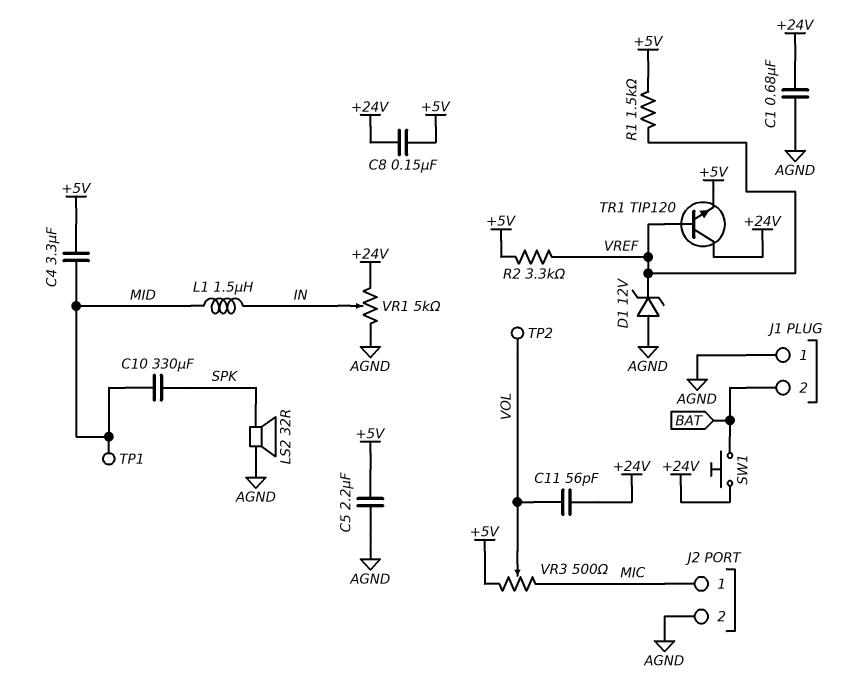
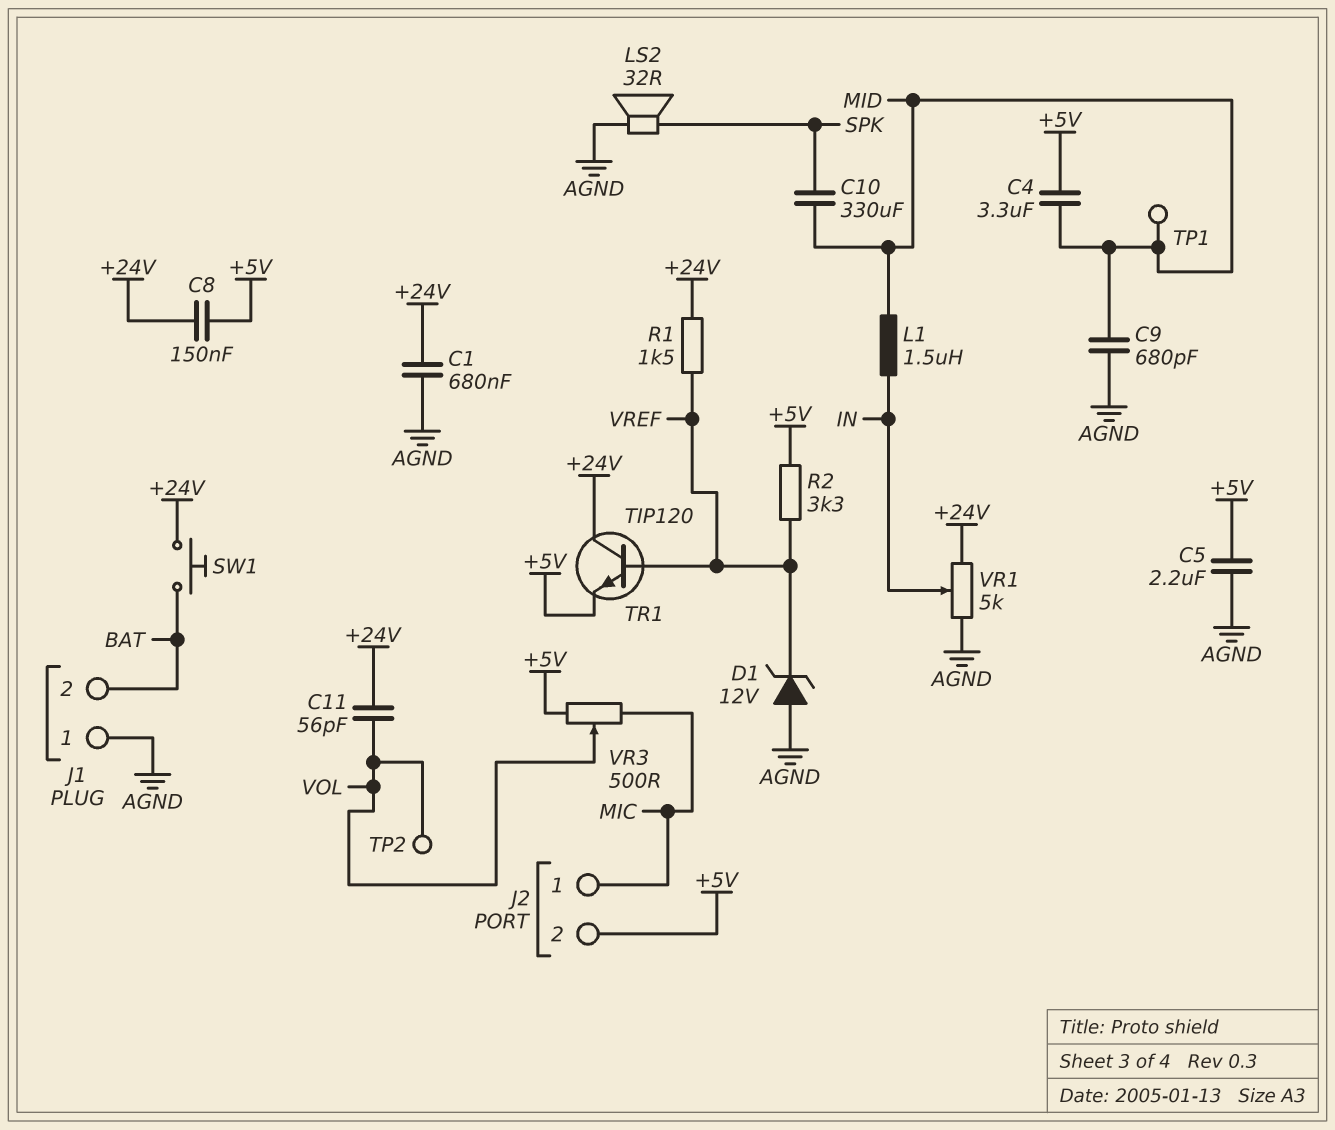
C9: none -> 680pF (AGND, MID)
J2 pin 2: AGND -> +5V
R1: 1.5k (+5V, VREF) -> 1.5k (+24V, VREF)

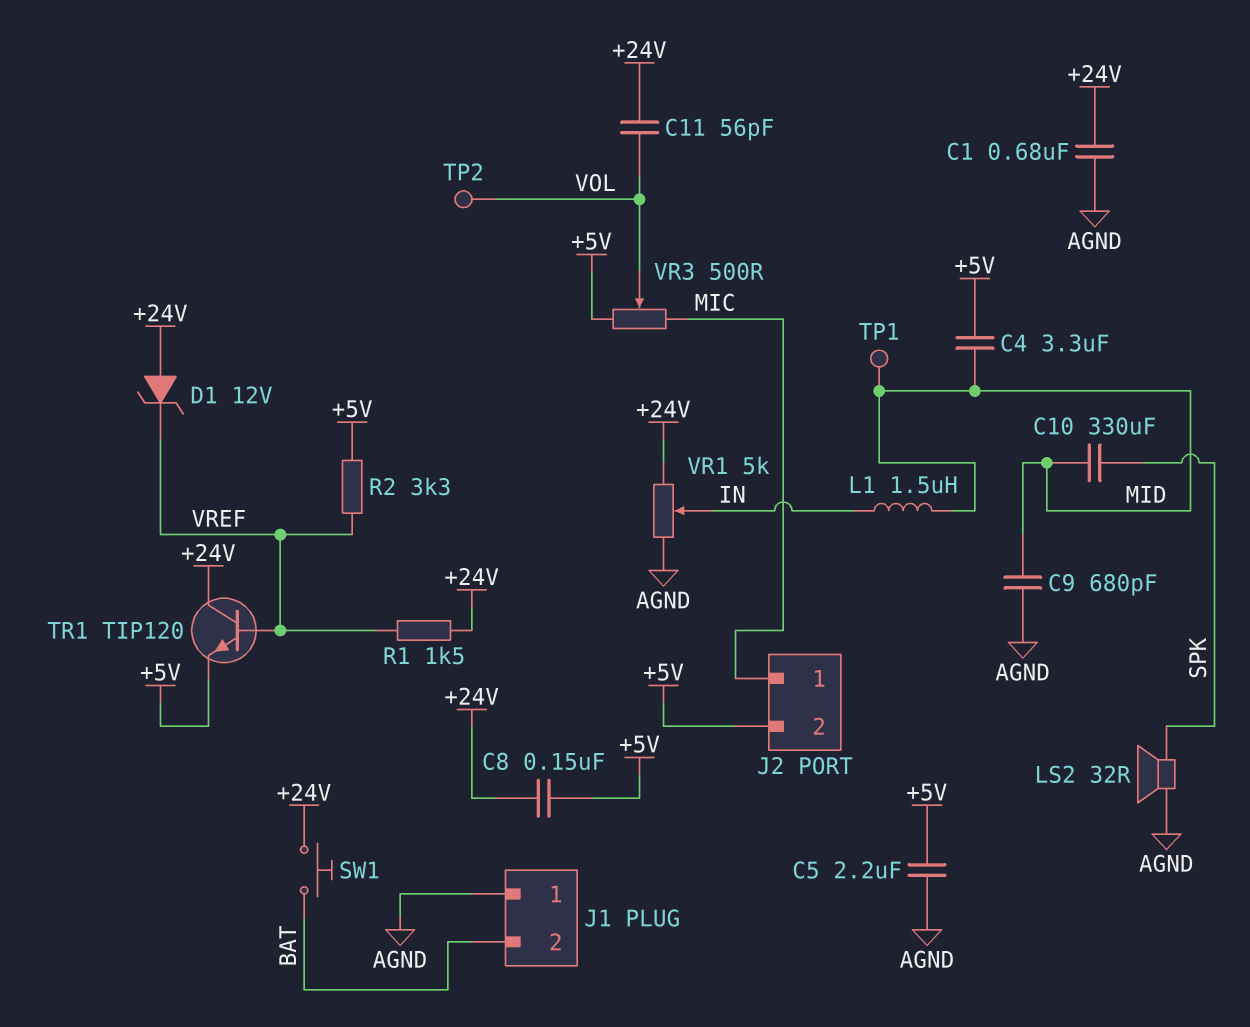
D1: zener 12V (A AGND, K VREF) -> zener 12V (A +24V, K VREF)

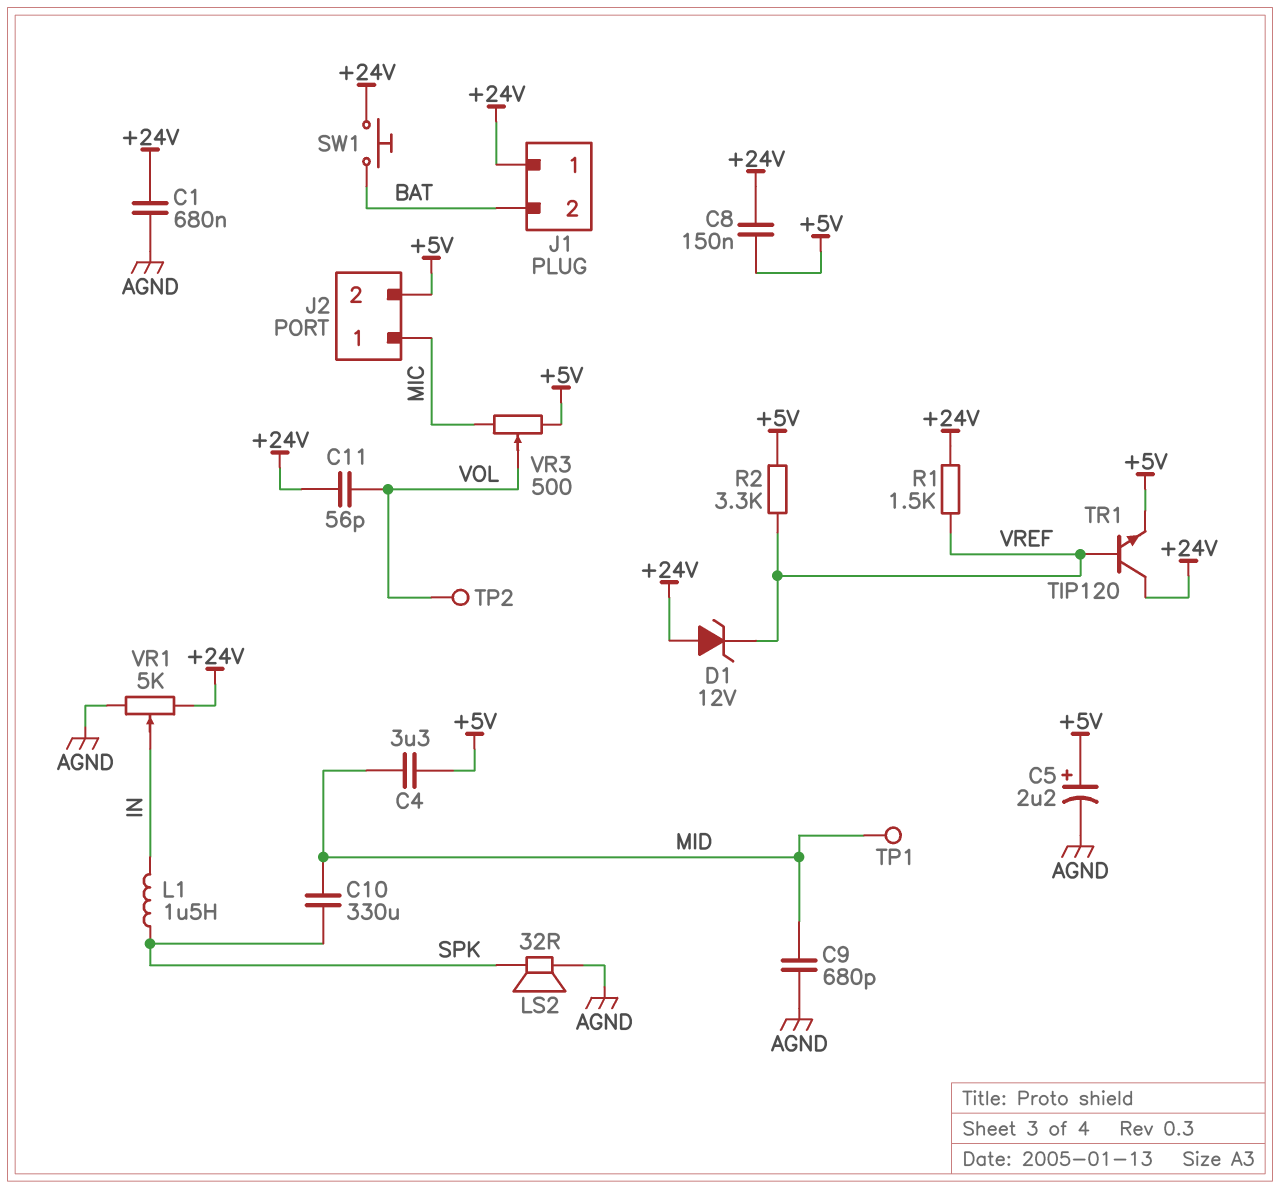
C5: 2.2uF (+5V, AGND) -> 2.2uF (plus +5V, minus AGND)
J1 pin 1: AGND -> +24V
L1: 1.5uH (IN, MID) -> 1.5uH (IN, SPK)

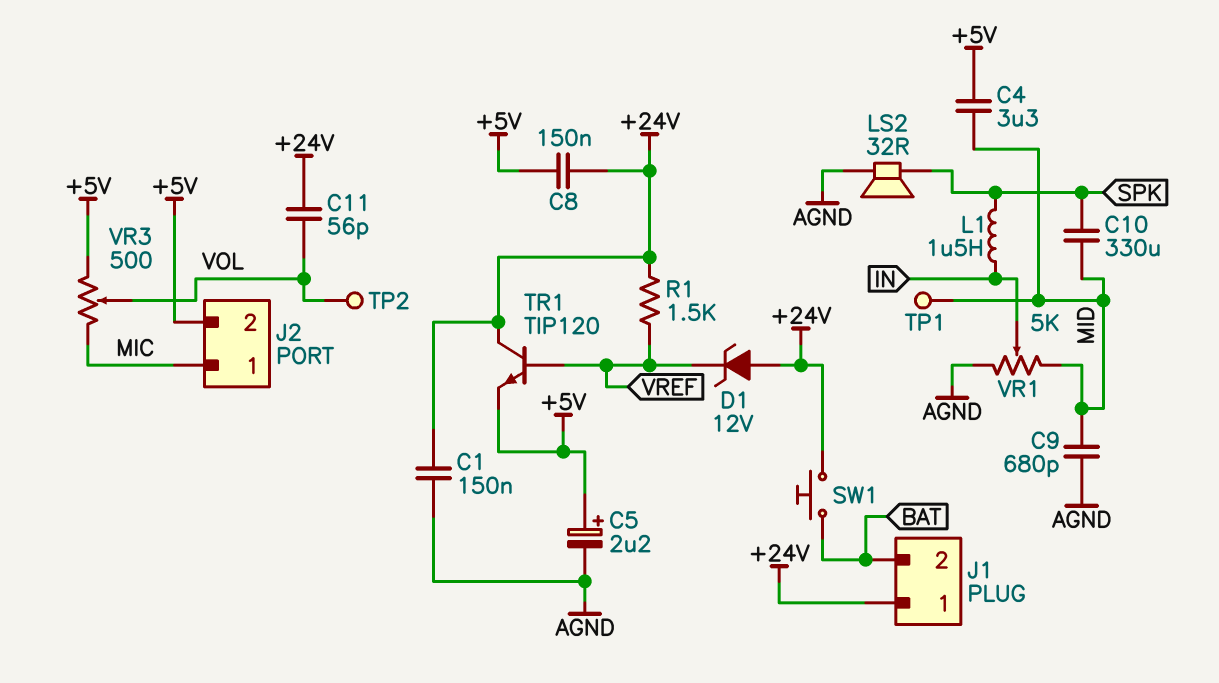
C1: 680nF (+24V, AGND) -> 150nF (+24V, AGND)
R2: 3.3k (+5V, VREF) -> none
VR1: 5k (+24V, AGND, wiper IN) -> 5k (AGND, MID, wiper IN)

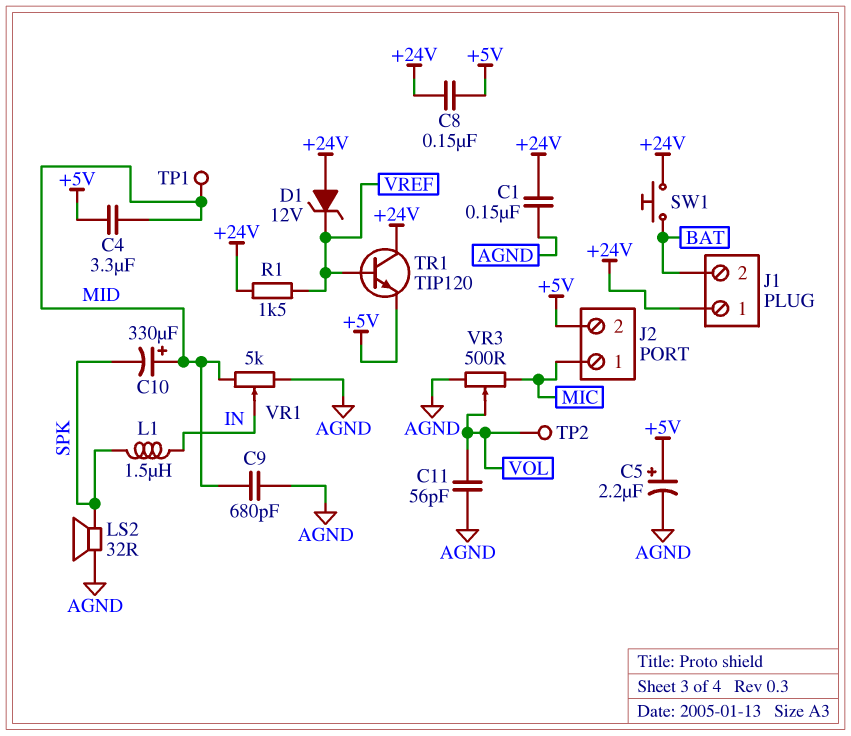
C10: 330uF (MID, SPK) -> 330uF (plus MID, minus SPK)
C11: 56pF (+24V, VOL) -> 56pF (AGND, VOL)
VR3: 500 (+5V, MIC, wiper VOL) -> 500 (AGND, MIC, wiper VOL)

